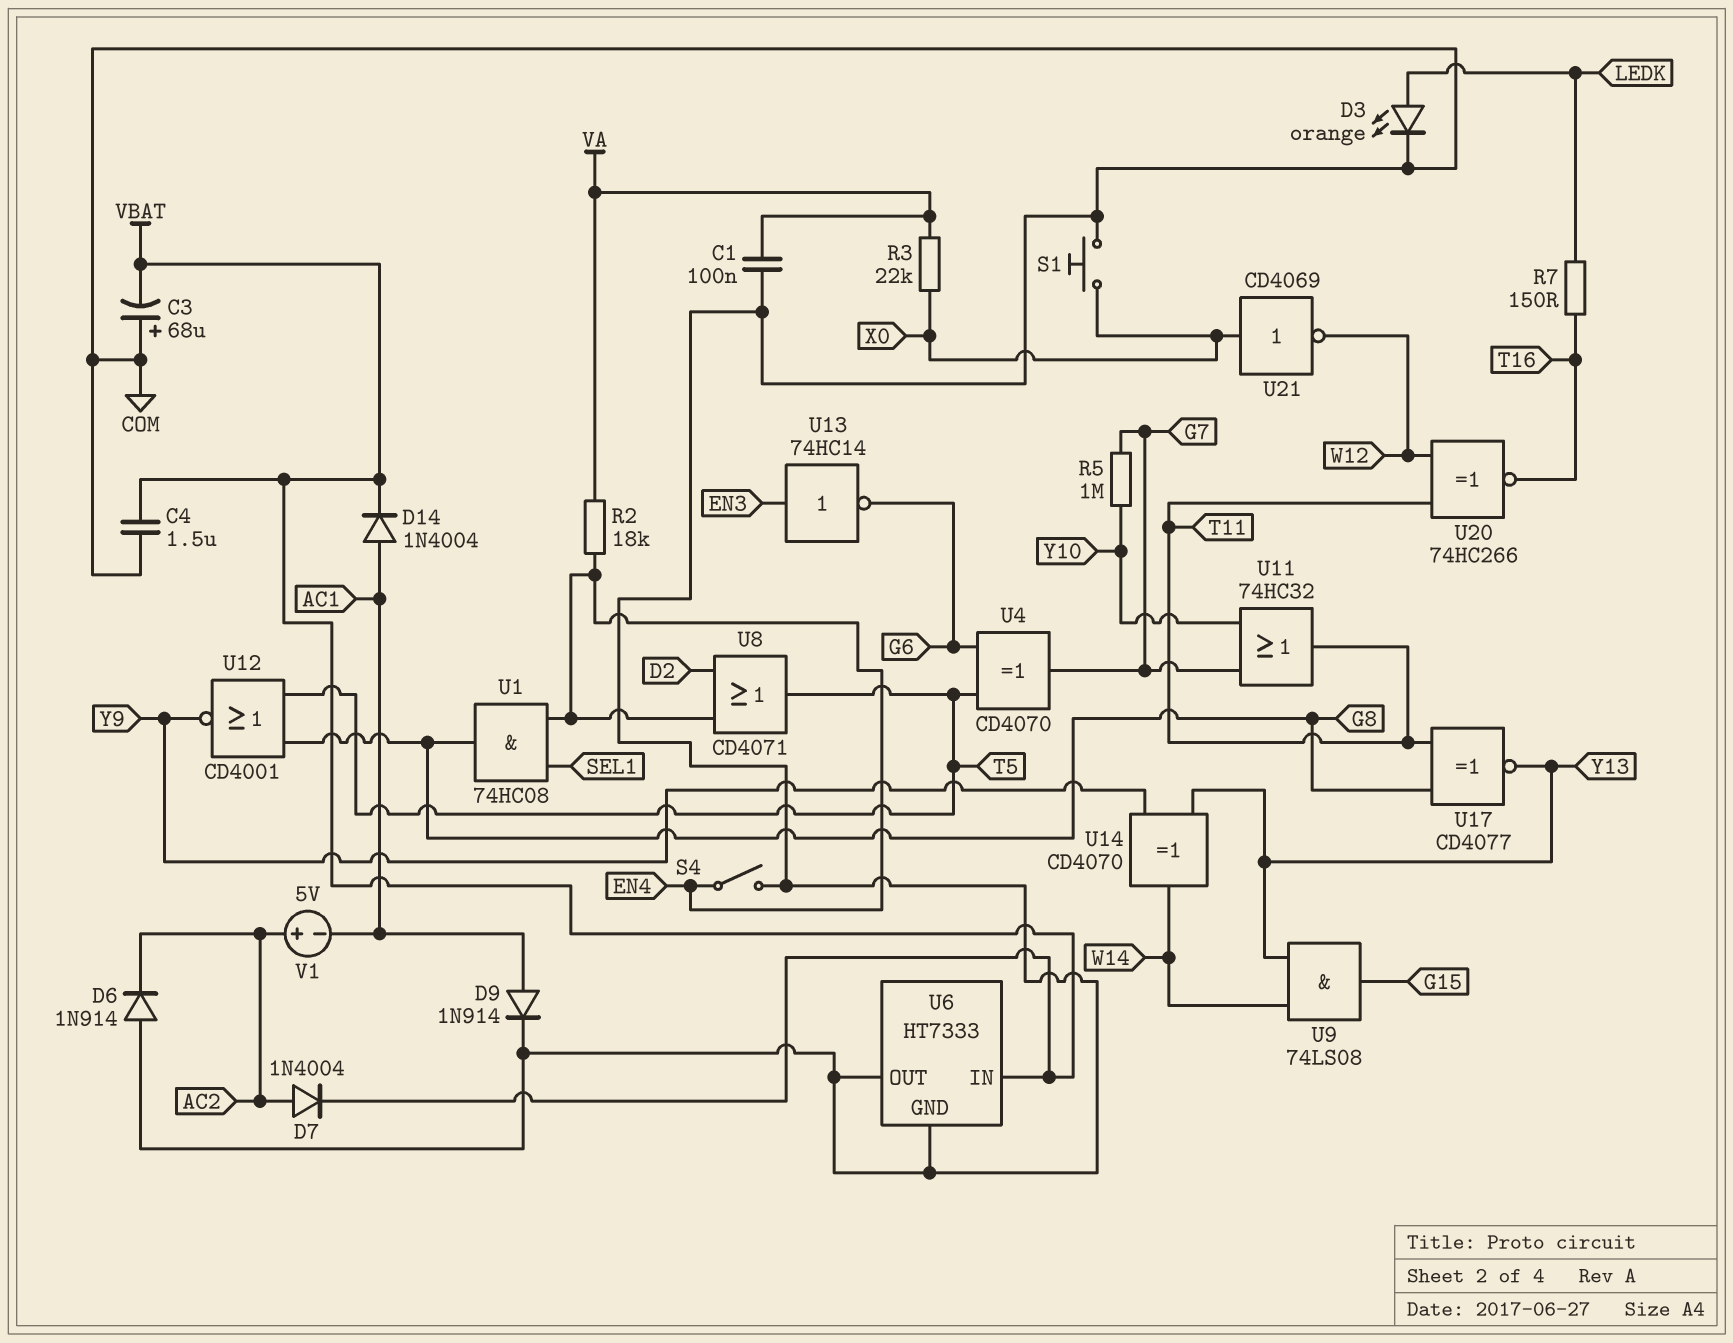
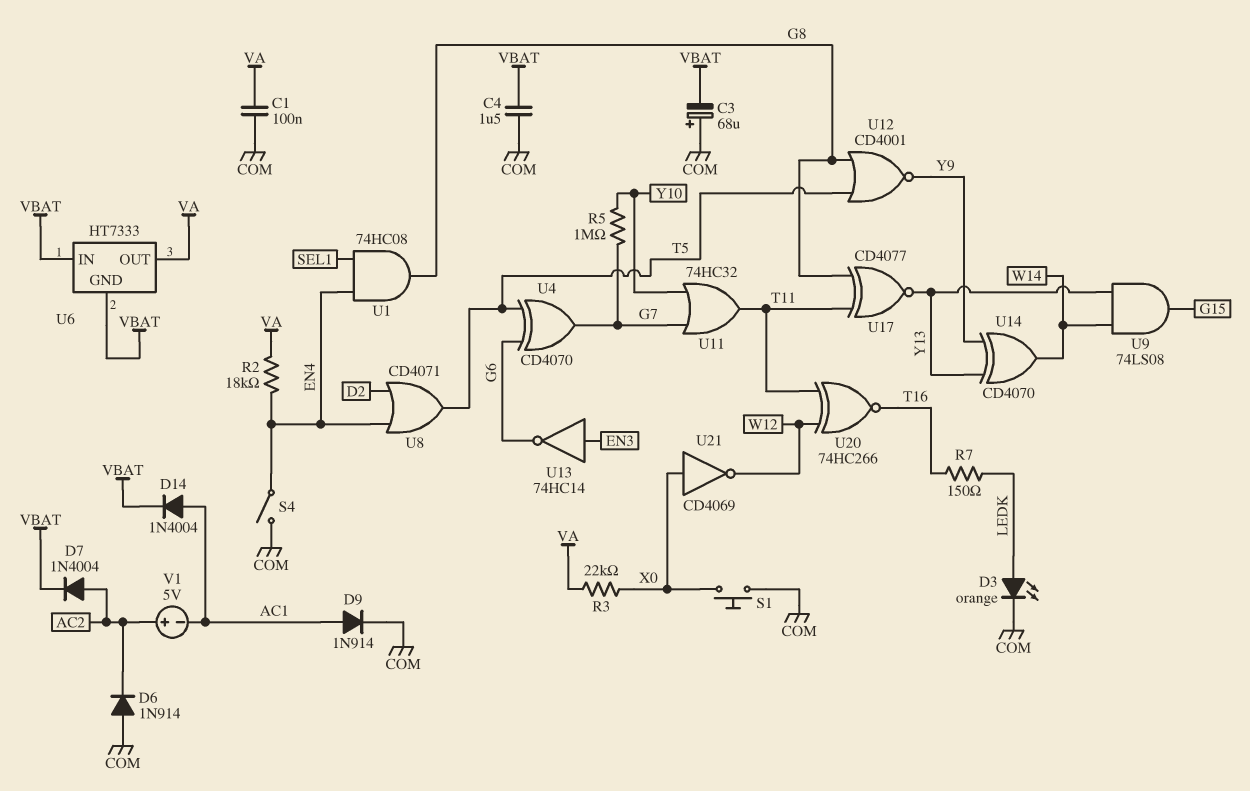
U6 pin GND: COM -> VBAT
U6 pin OUT: COM -> VA

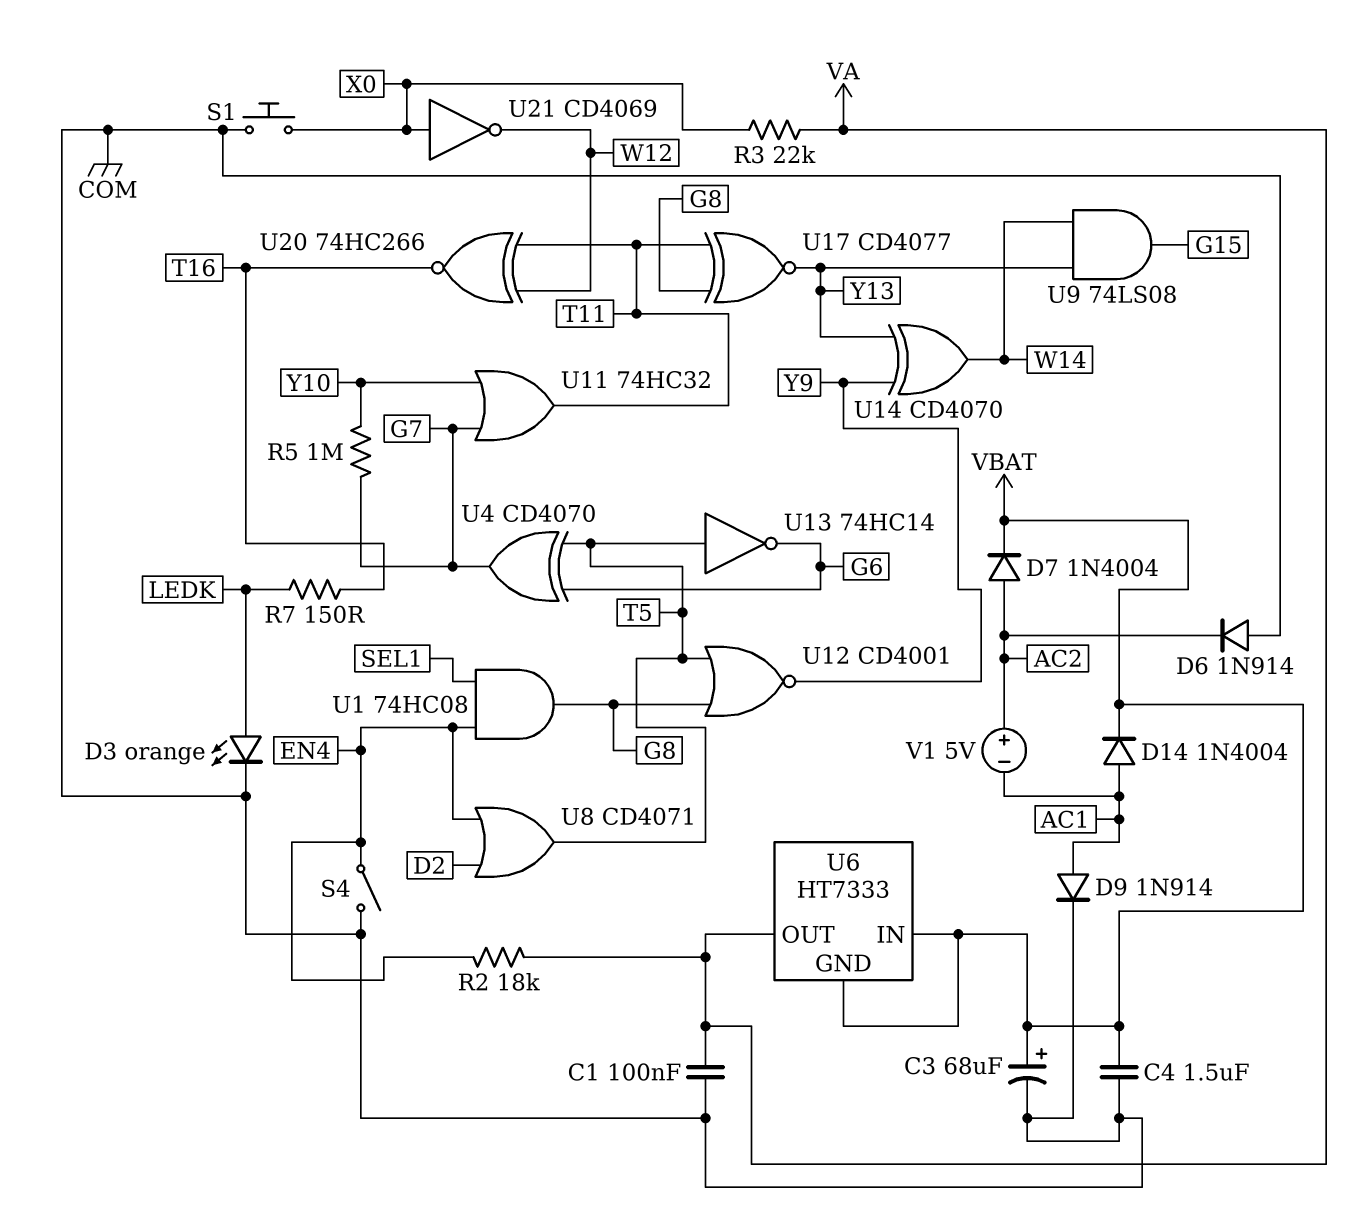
C3: 68uF (plus COM, minus VBAT) -> 68uF (plus VBAT, minus COM)
U13: NOT 74HC14 (in EN3, out G6) -> NOT 74HC14 (in T5, out G6)

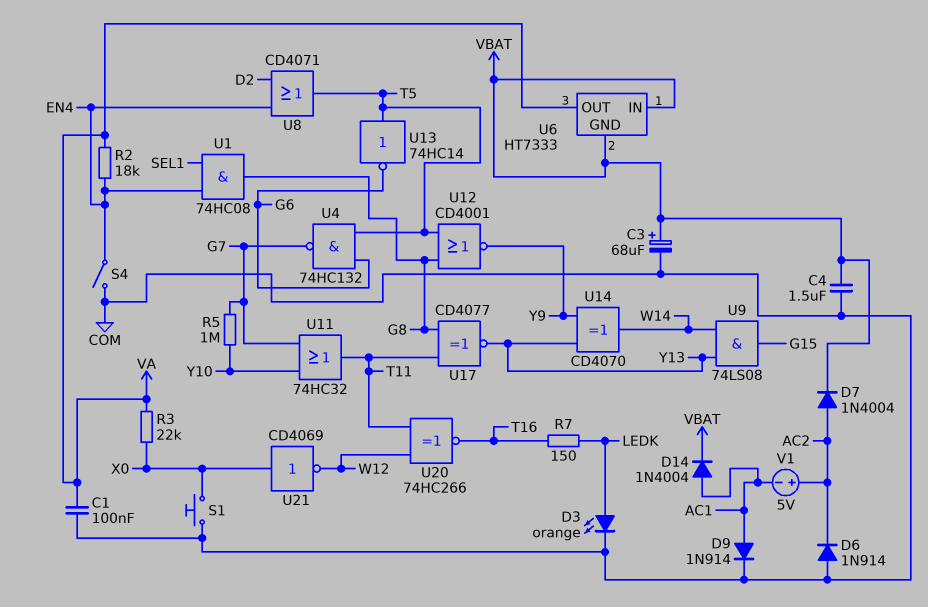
U4: XOR CD4070 (in G6, in T5, out G7) -> NAND 74HC132 (in G6, in T5, out G7)

